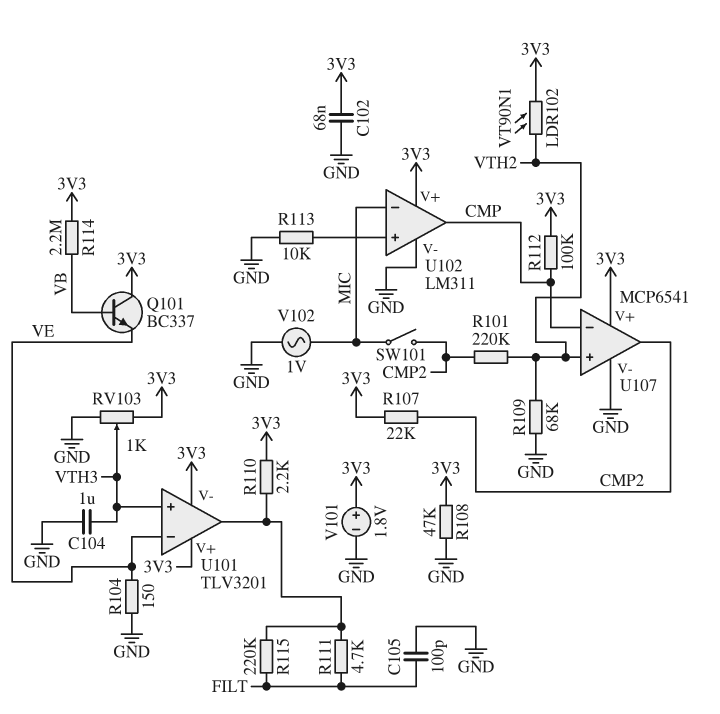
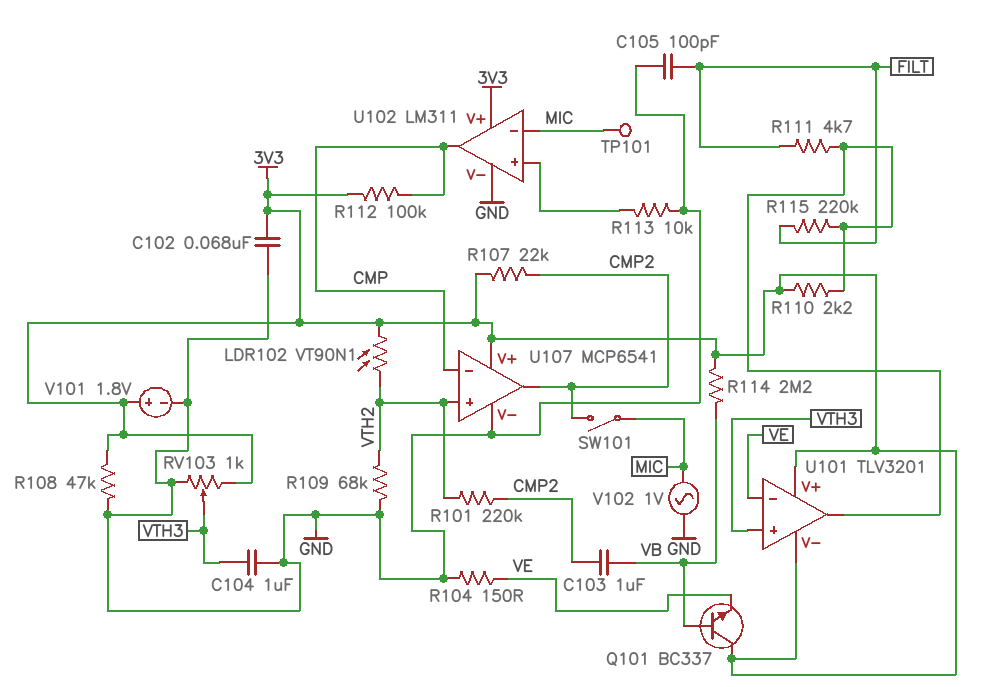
C103: none -> 1uF (CMP2, VB)
TP101: none -> test point (MIC)

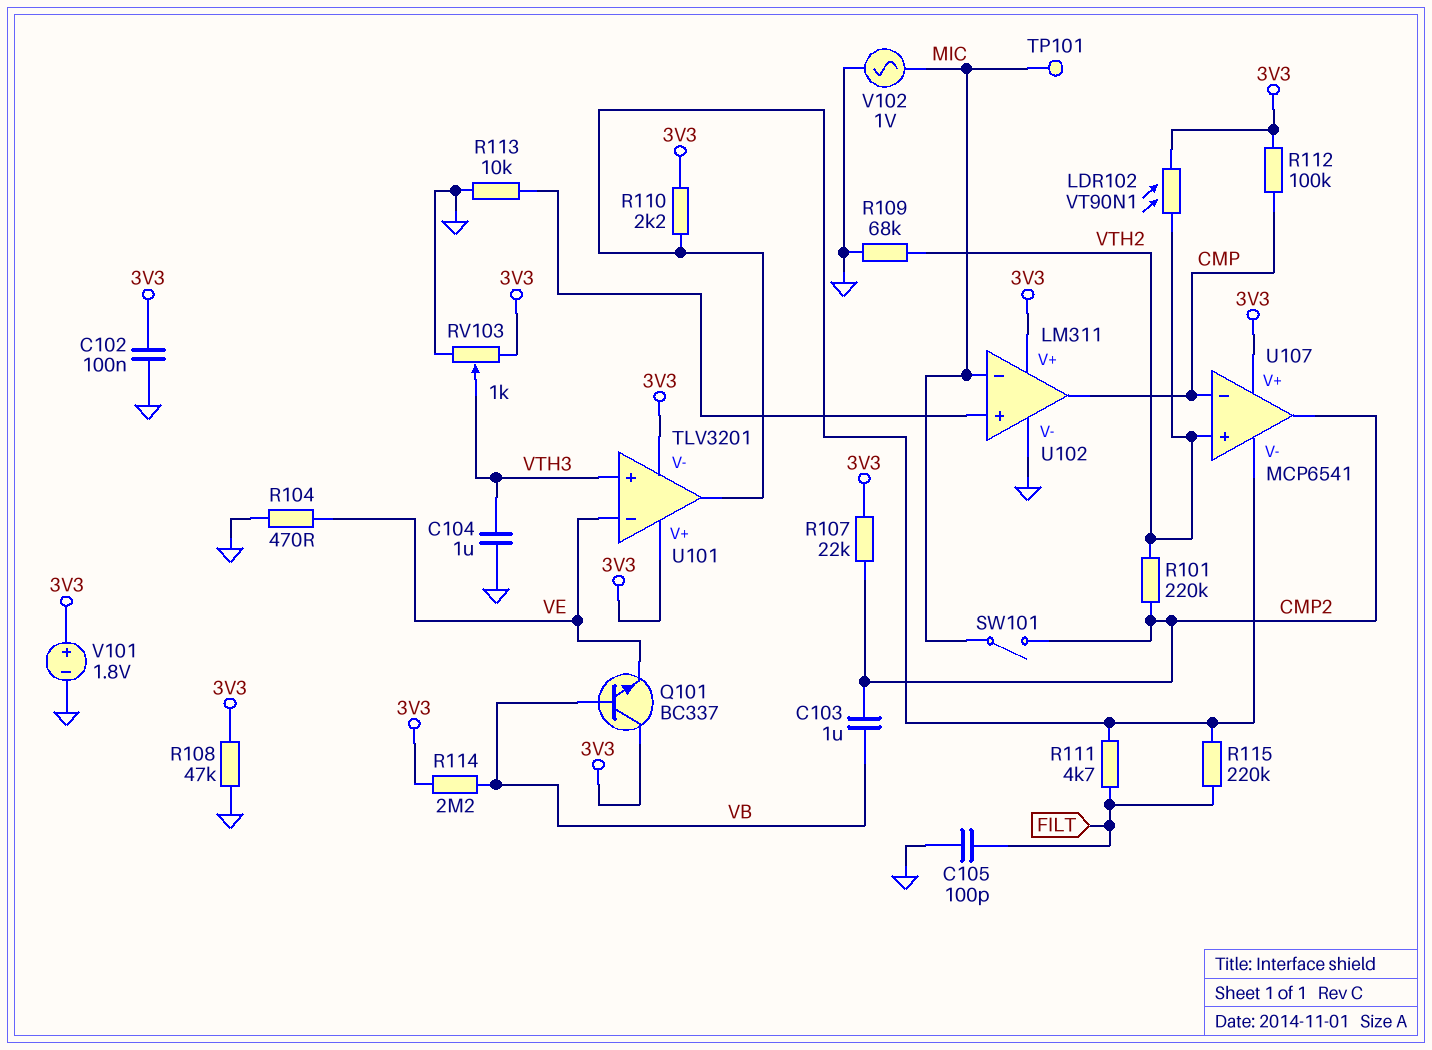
C102: 68nF (3V3, GND) -> 100nF (3V3, GND)
R104: 150 (GND, VE) -> 470 (GND, VE)
U107 pin V-: GND -> U101/out

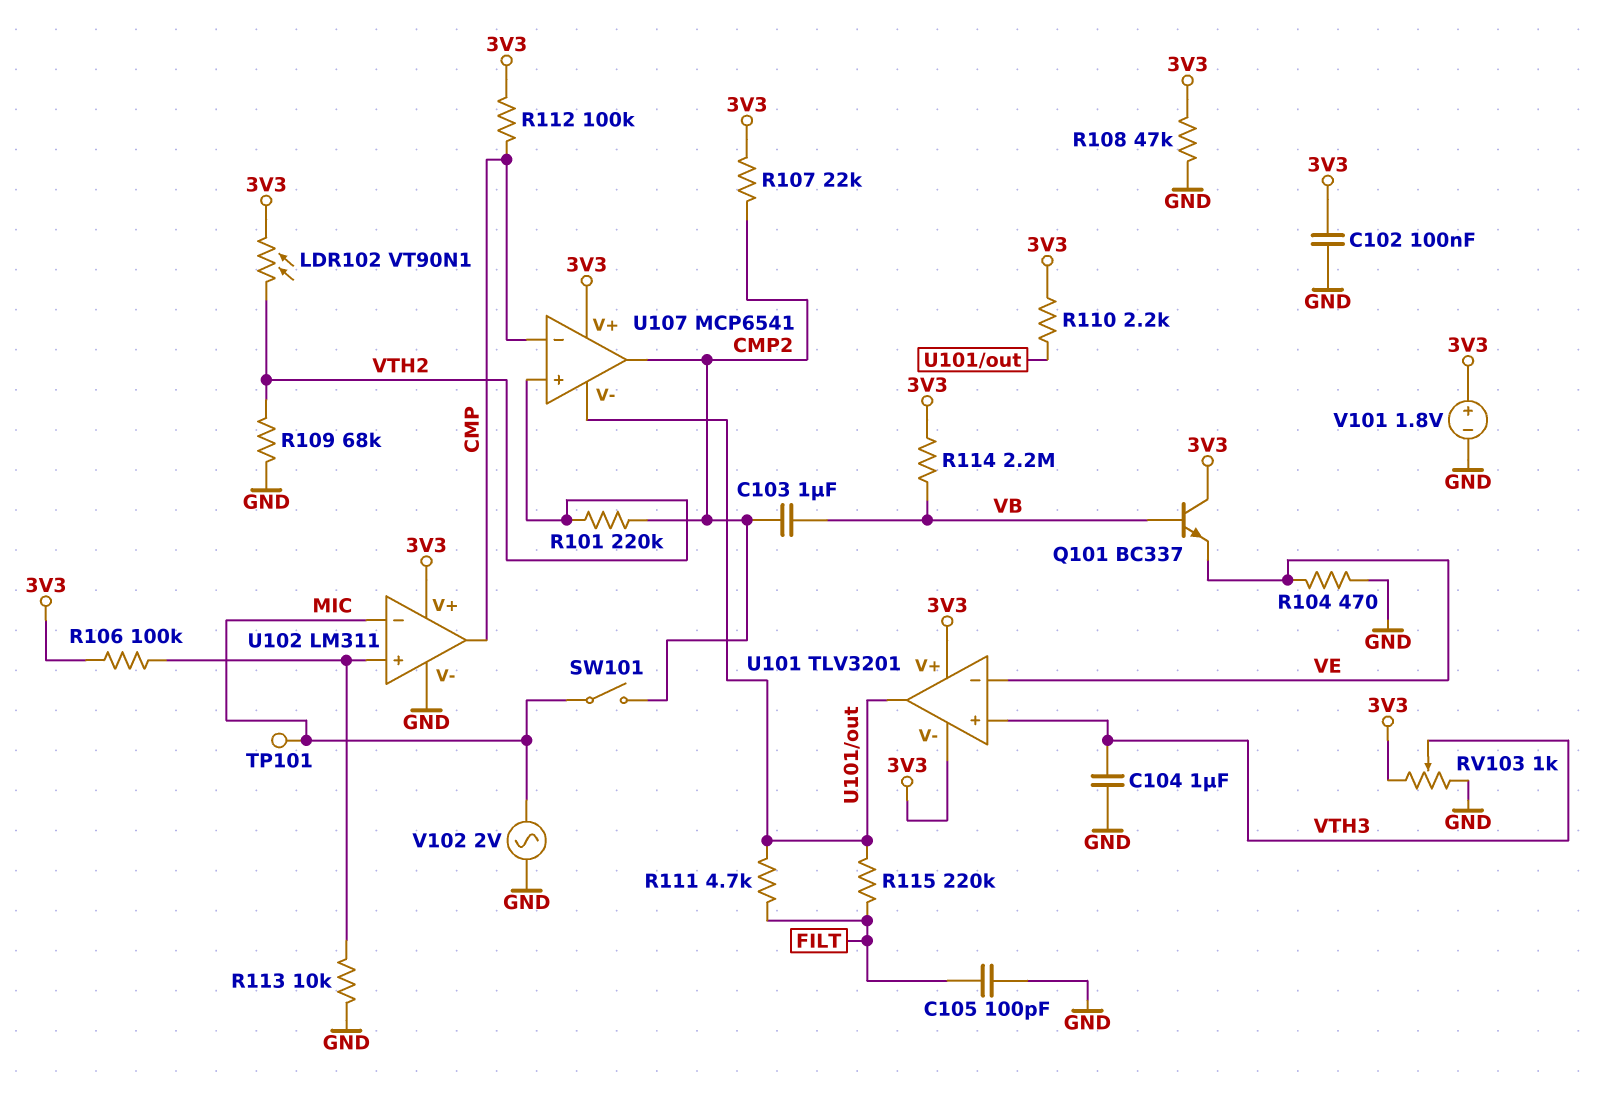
R106: none -> 100k (3V3, U102/in+)
V102: AC 1V (GND, MIC) -> AC 2V (GND, MIC)

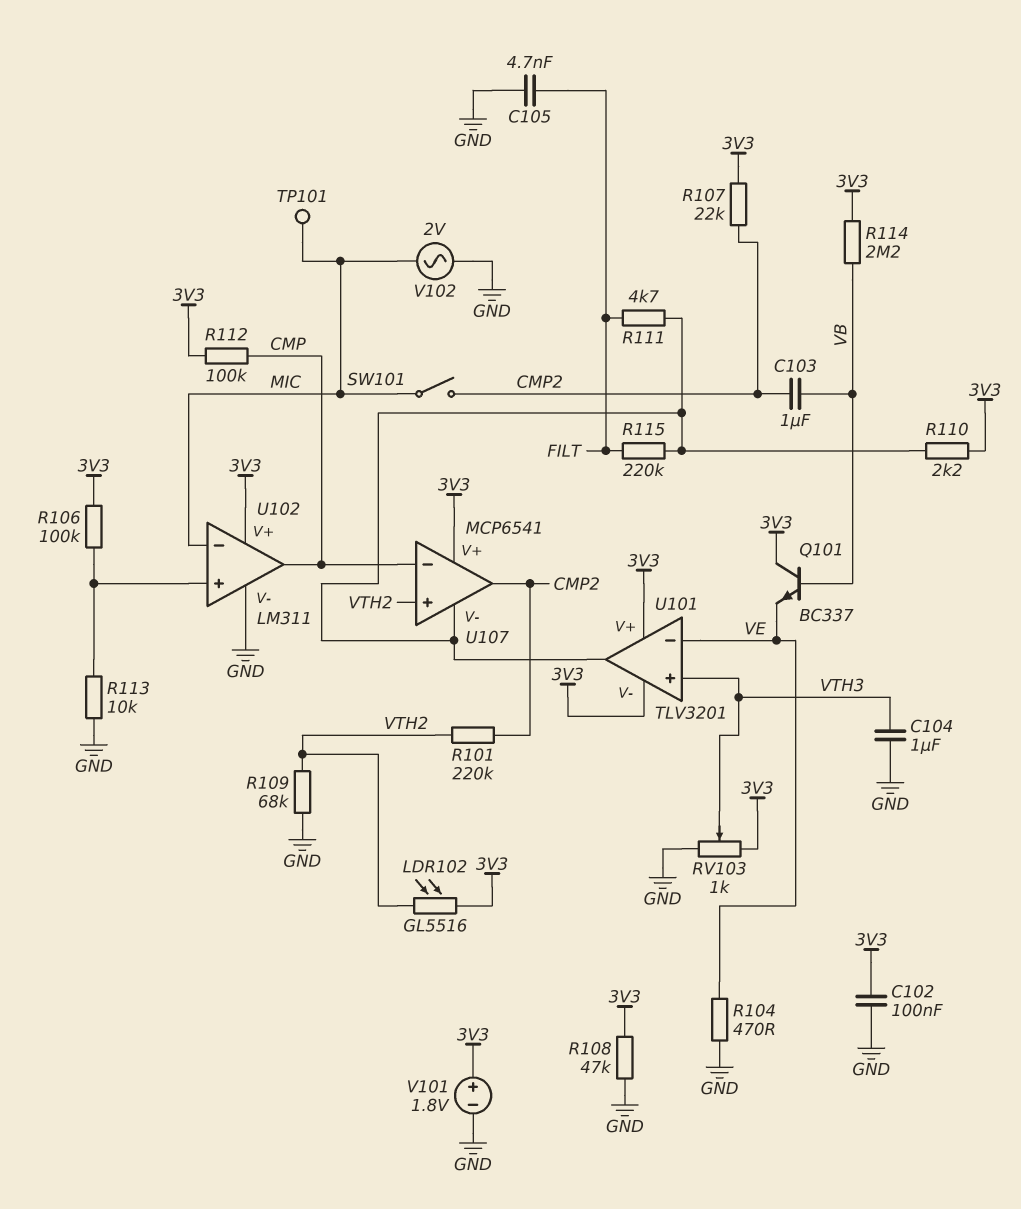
C105: 100pF (FILT, GND) -> 4.7nF (FILT, GND)
LDR102: VT90N1 (3V3, VTH2) -> GL5516 (3V3, VTH2)

